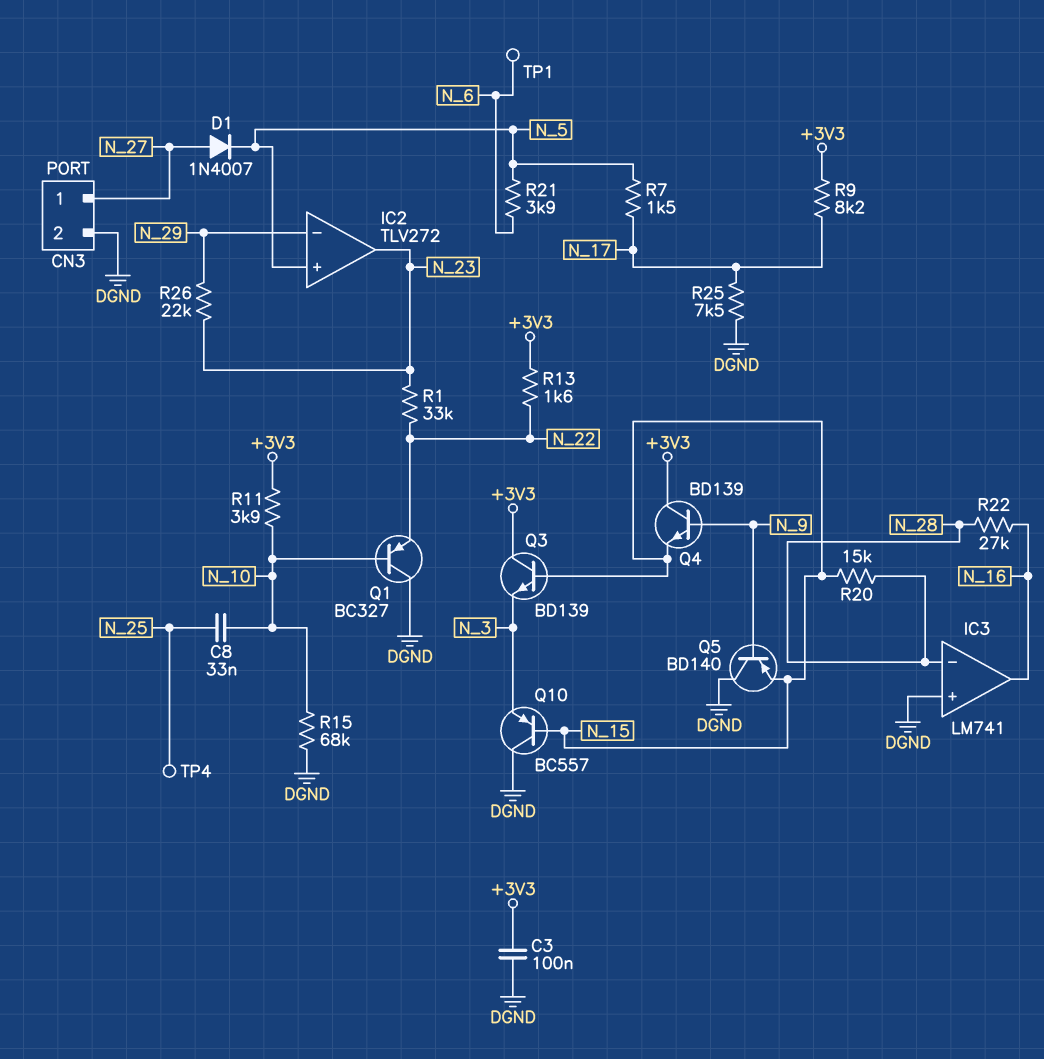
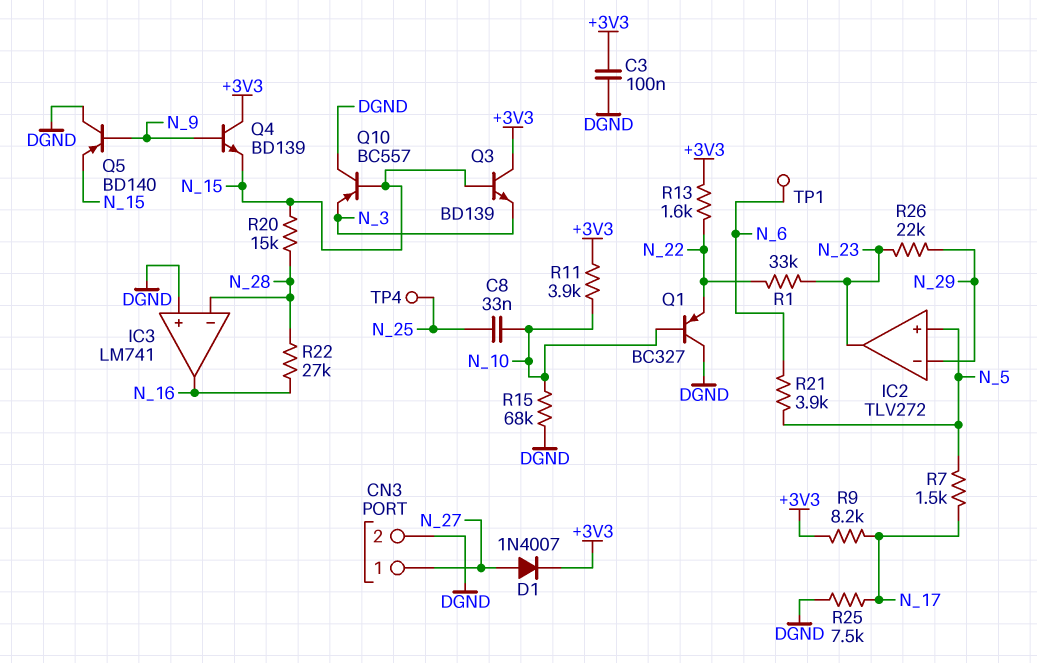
D1: diode 1N4007 (A N_27, K N_5) -> diode 1N4007 (A N_27, K +3V3)

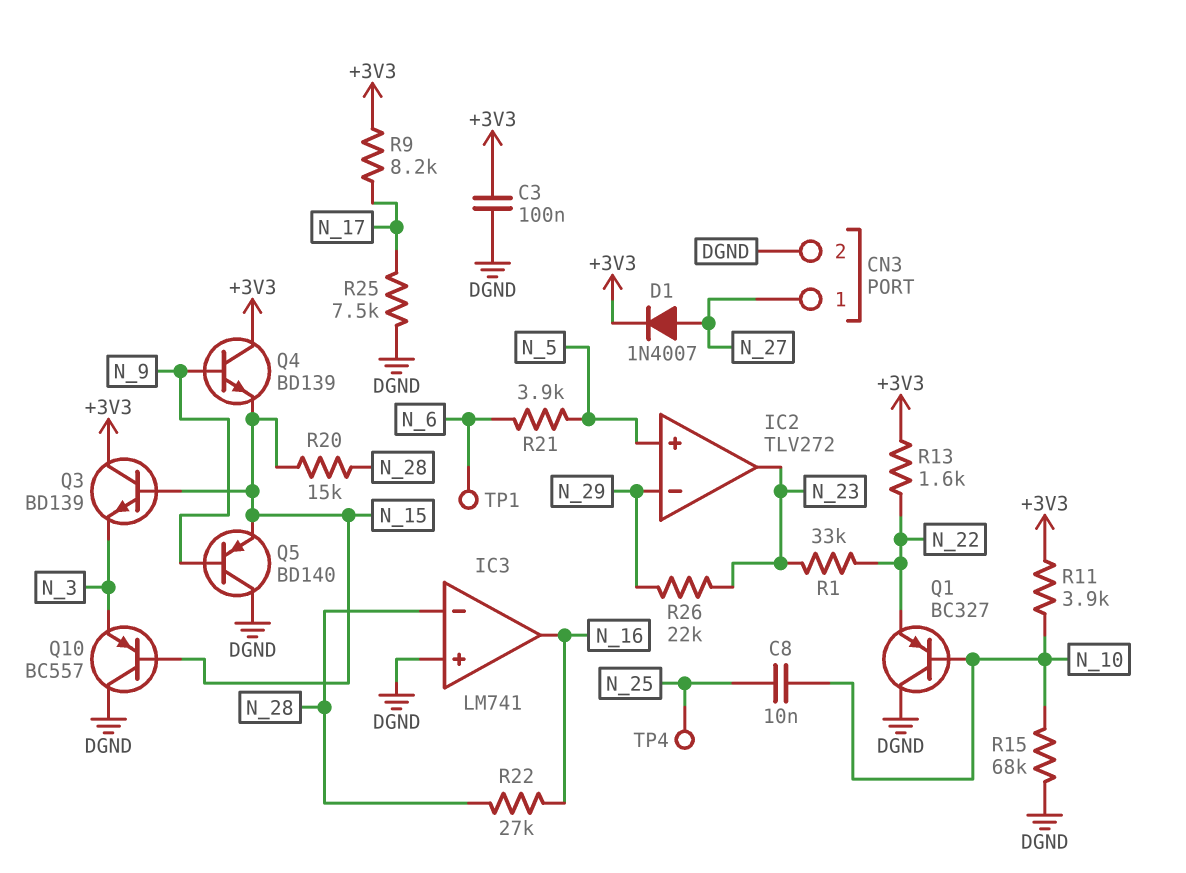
C8: 33nF (N_10, N_25) -> 10nF (N_10, N_25)
R7: 1.5k (N_5, N_17) -> none

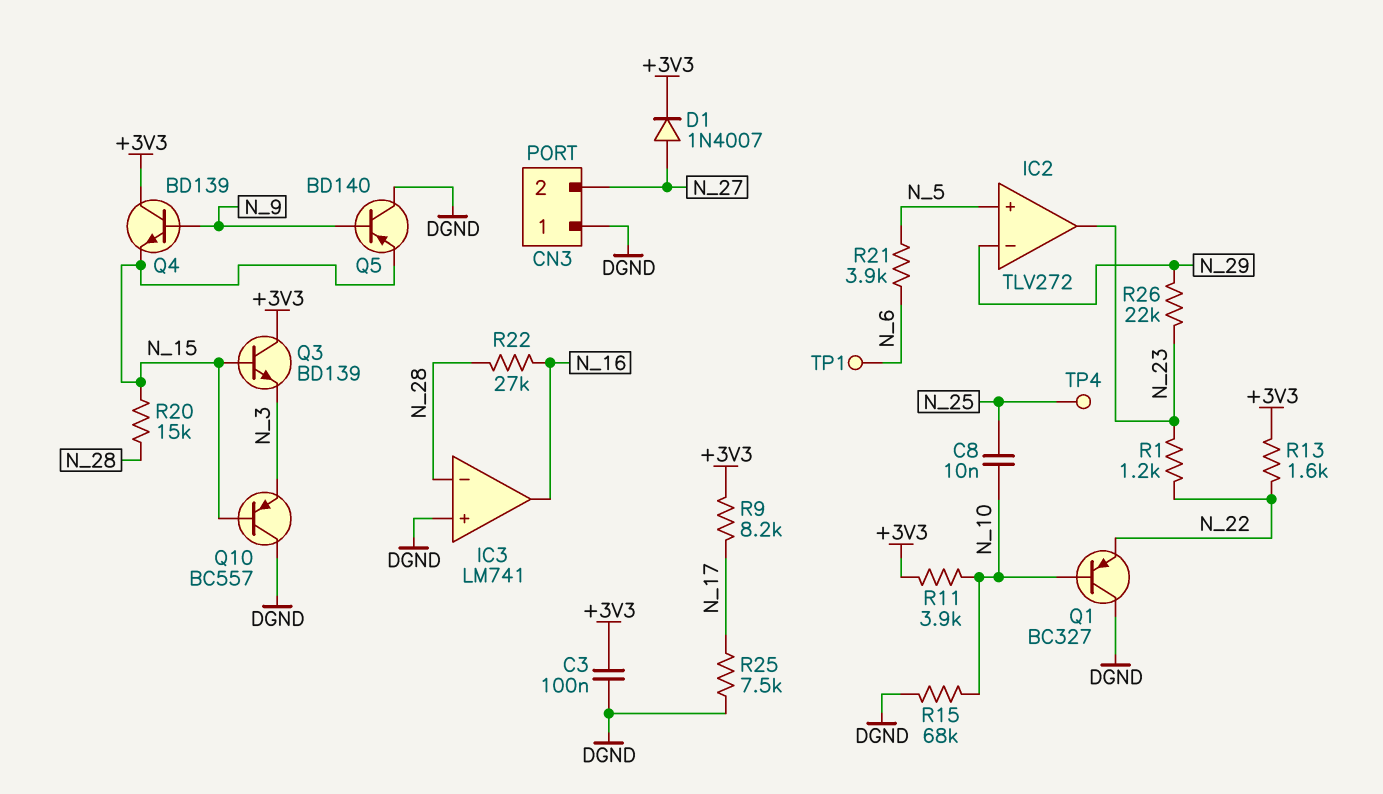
CN3 pin 1: N_27 -> DGND
CN3 pin 2: DGND -> N_27
R1: 33k (N_22, N_23) -> 1.2k (N_22, N_23)

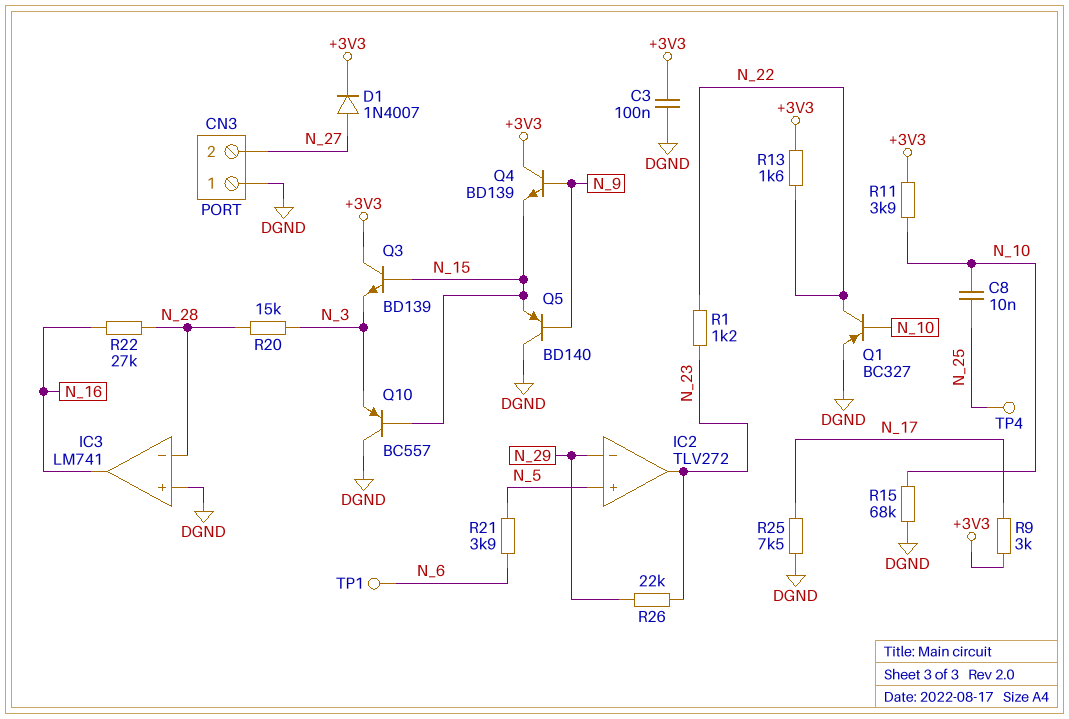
Q1: PNP BC327 (B N_10, C DGND, E N_22) -> PNP BC327 (B N_10, C N_22, E DGND)
R9: 8.2k (+3V3, N_17) -> 3k (+3V3, N_17)
R20: 15k (N_15, N_28) -> 15k (N_3, N_28)

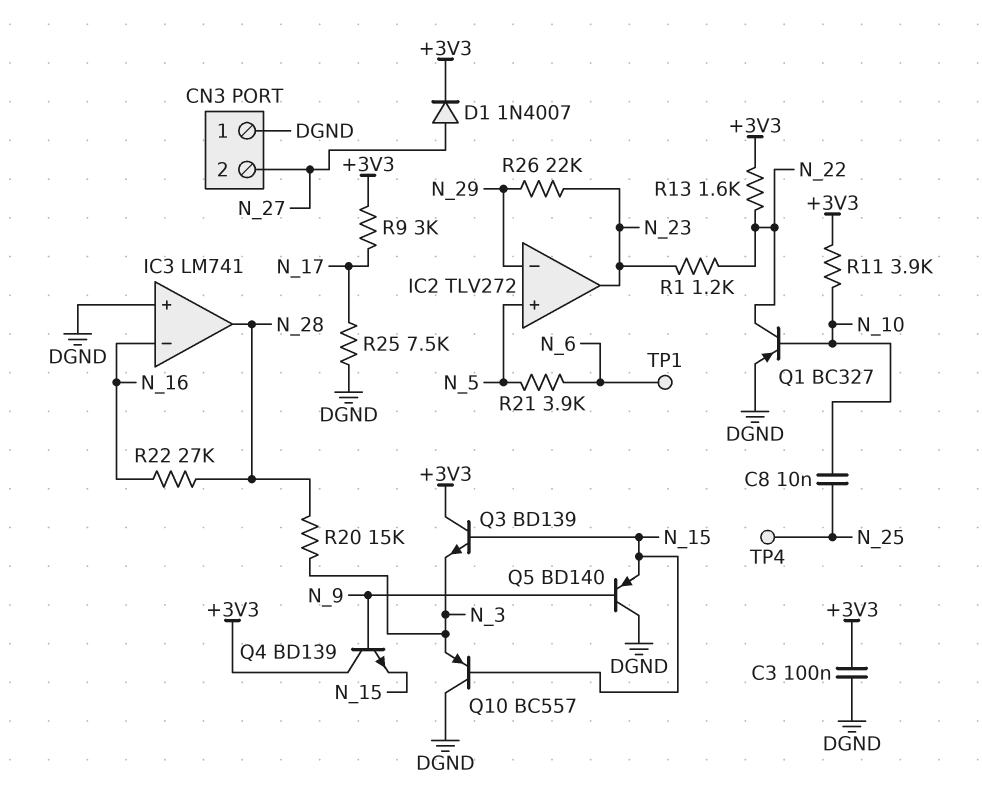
IC3 pin in-: N_28 -> N_16
IC3 pin out: N_16 -> N_28
R15: 68k (DGND, N_10) -> none

